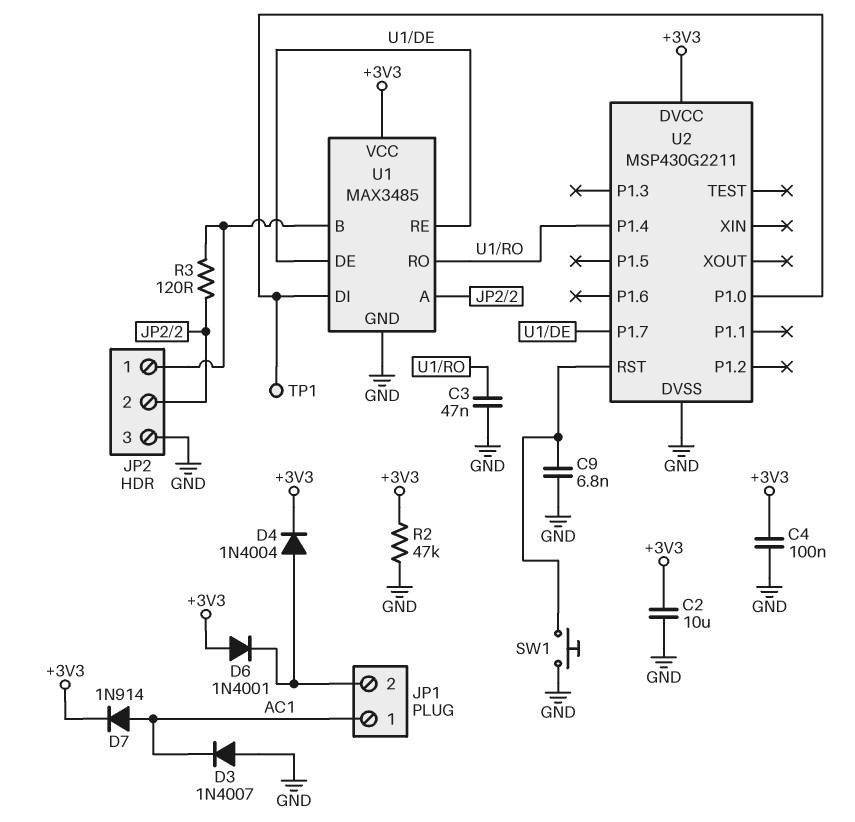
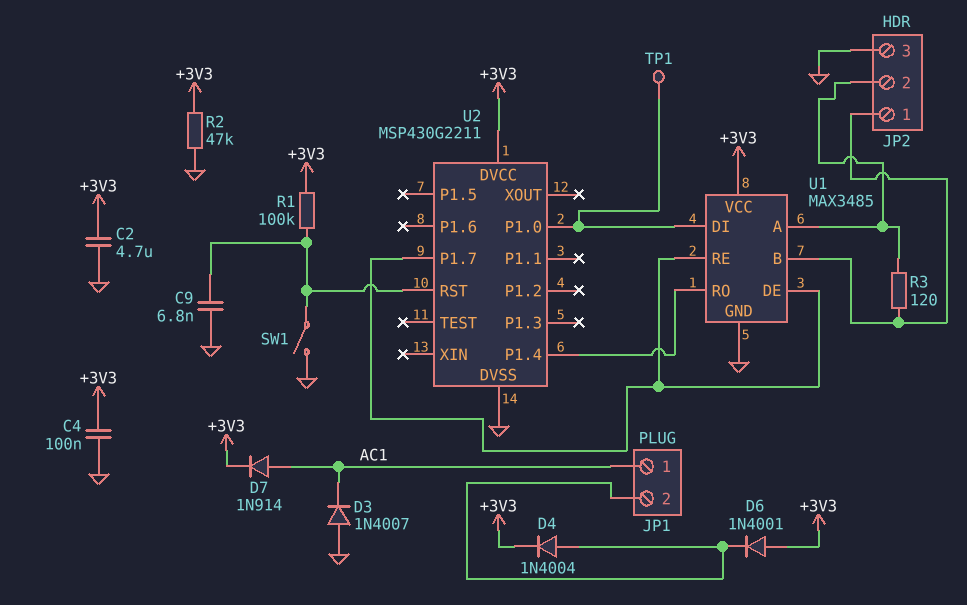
C2: 10uF (+3V3, GND) -> 4.7uF (+3V3, GND)
C3: 47nF (GND, U1/RO) -> none
R1: none -> 100k (+3V3, U2/RST)
SW1: button (GND, U2/RST) -> switch (GND, U2/RST)

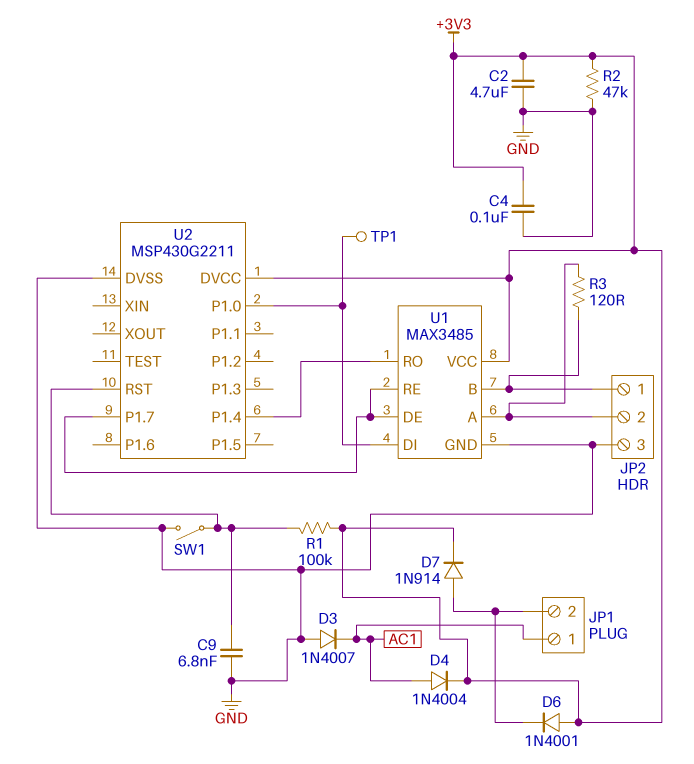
D4: diode 1N4004 (A JP1/2, K +3V3) -> diode 1N4004 (A AC1, K +3V3)
D7: diode 1N914 (A AC1, K +3V3) -> diode 1N914 (A JP1/2, K +3V3)

